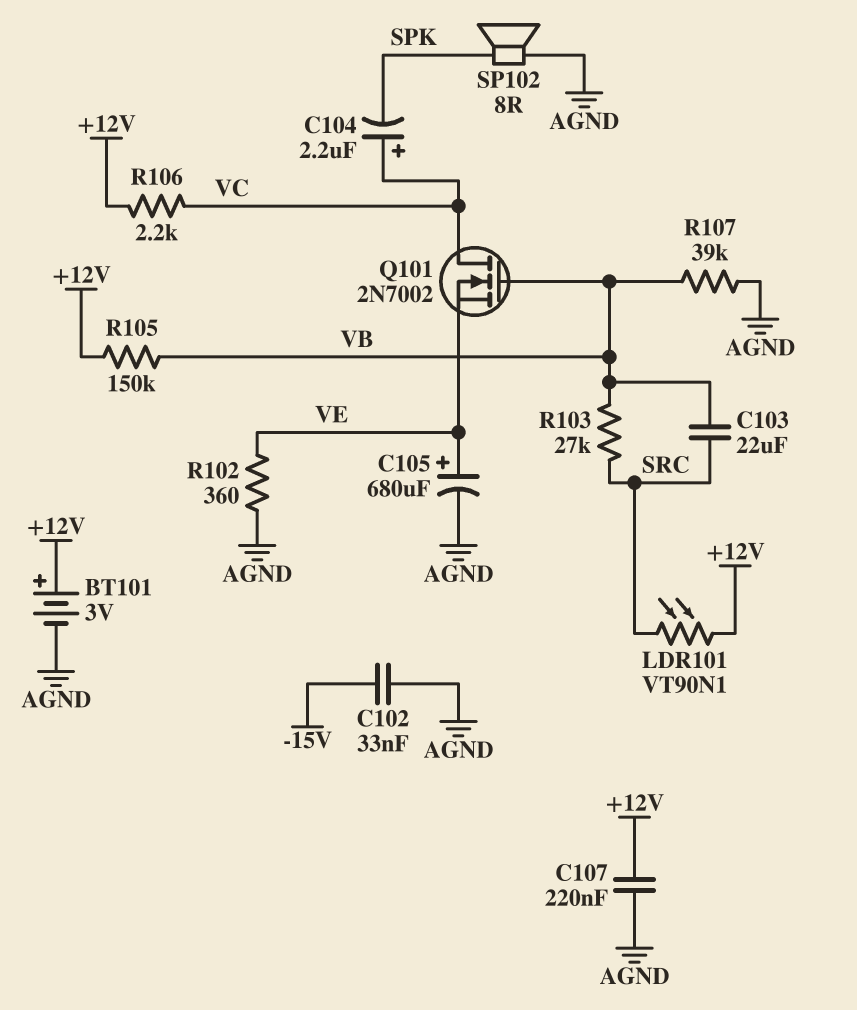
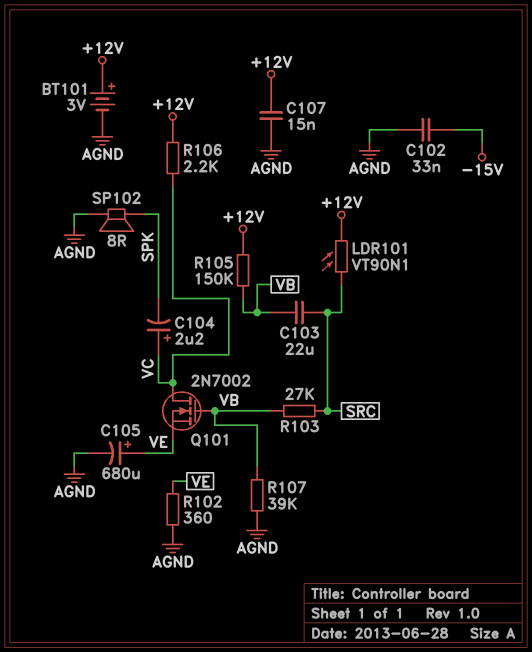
C107: 220nF (+12V, AGND) -> 15nF (+12V, AGND)

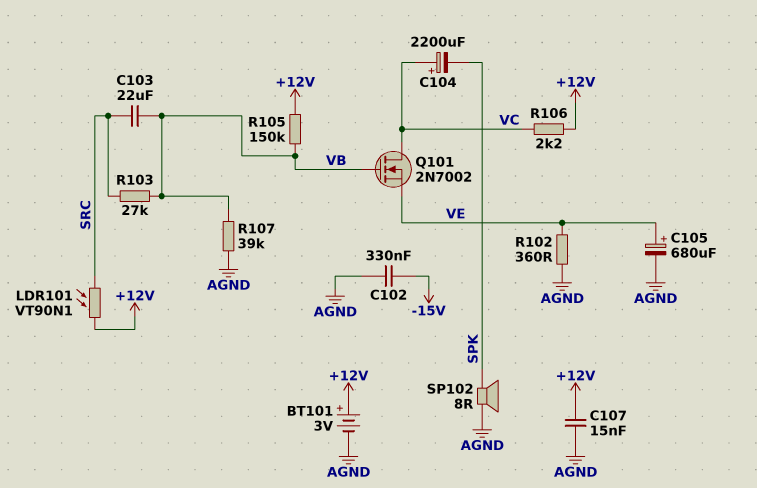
C102: 33nF (-15V, AGND) -> 330nF (-15V, AGND)
C104: 2.2uF (plus VC, minus SPK) -> 2200uF (plus VC, minus SPK)

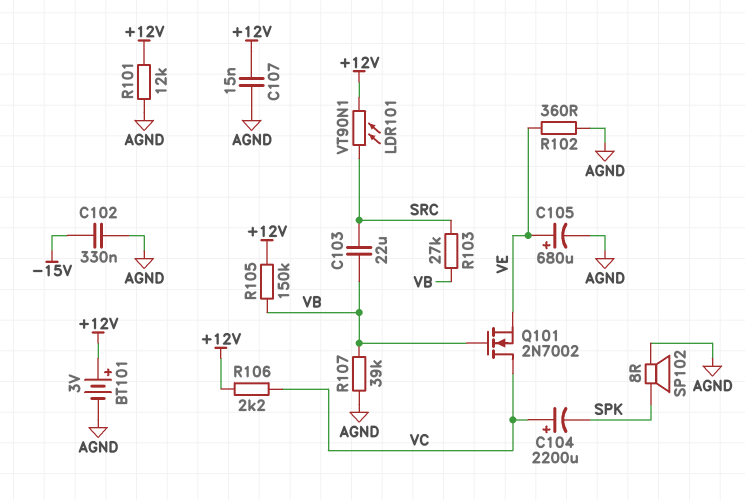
R101: none -> 12k (+12V, AGND)

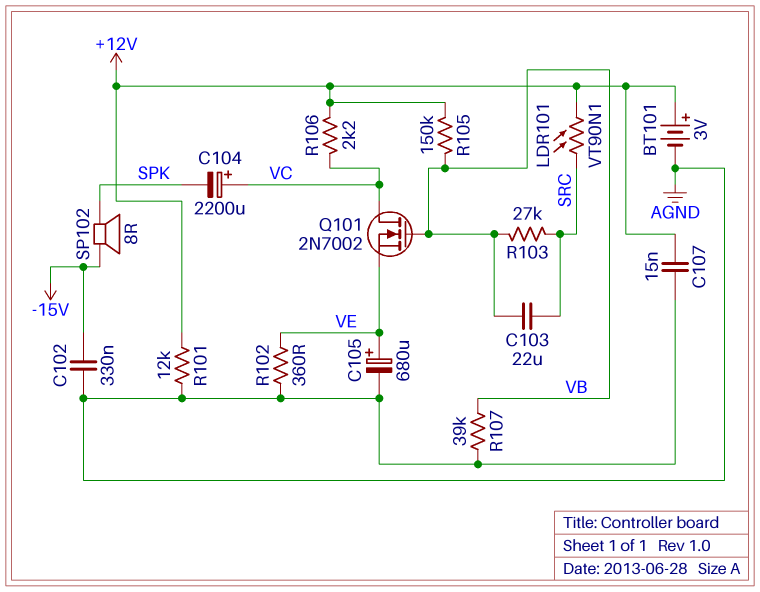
SP102: speaker 8R (AGND, SPK) -> speaker 8R (-15V, SPK)

